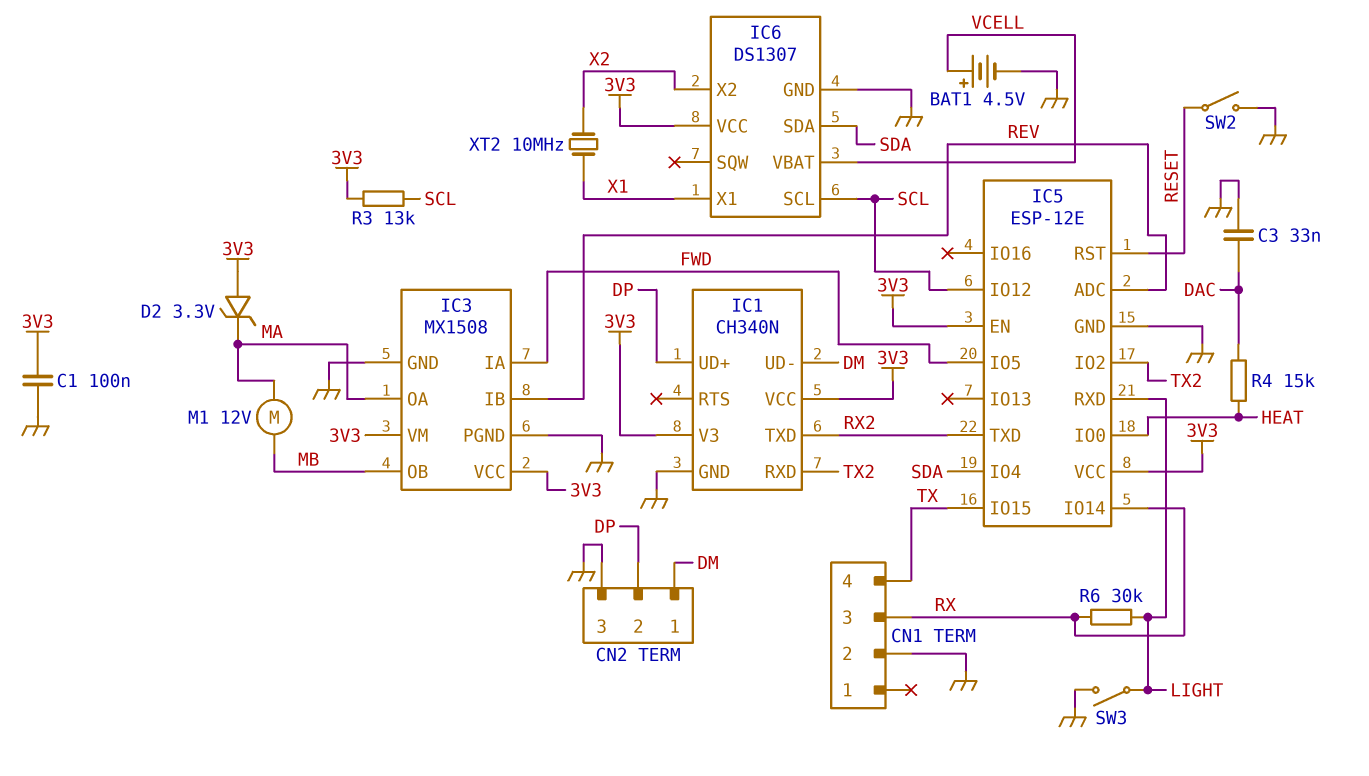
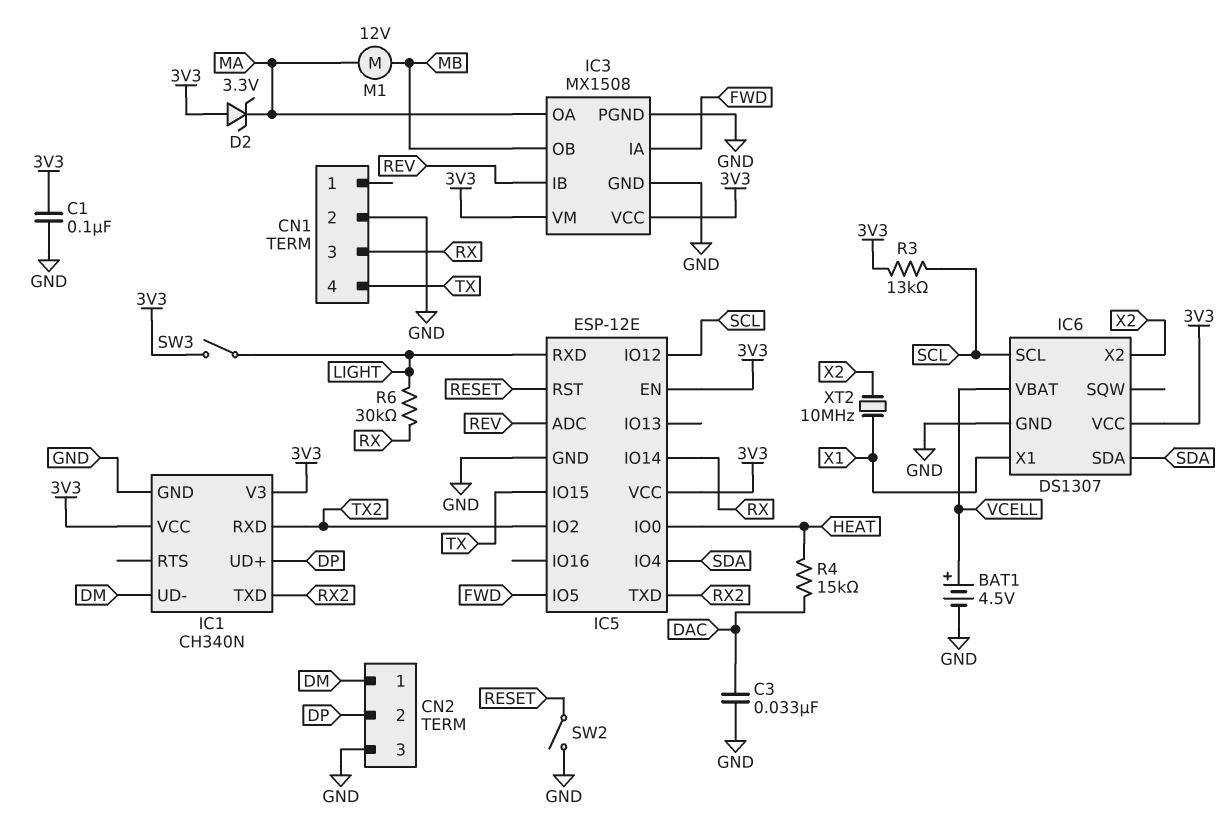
SW3: switch (GND, LIGHT) -> switch (3V3, LIGHT)

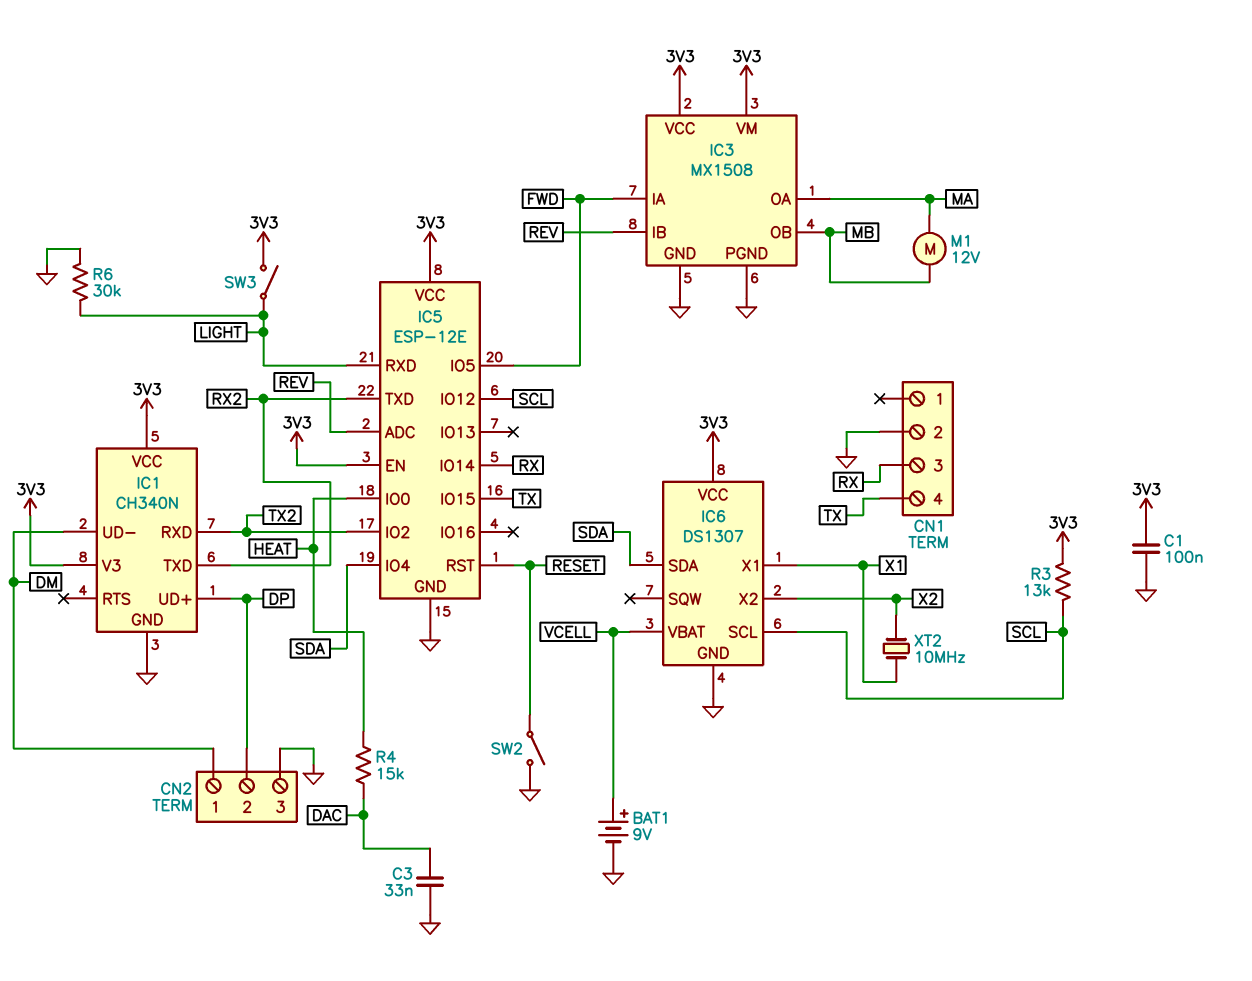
BAT1: 4.5V (plus VCELL, minus GND) -> 9V (plus VCELL, minus GND)
D2: zener 3.3V (A 3V3, K MA) -> none
R6: 30k (LIGHT, RX) -> 30k (GND, LIGHT)

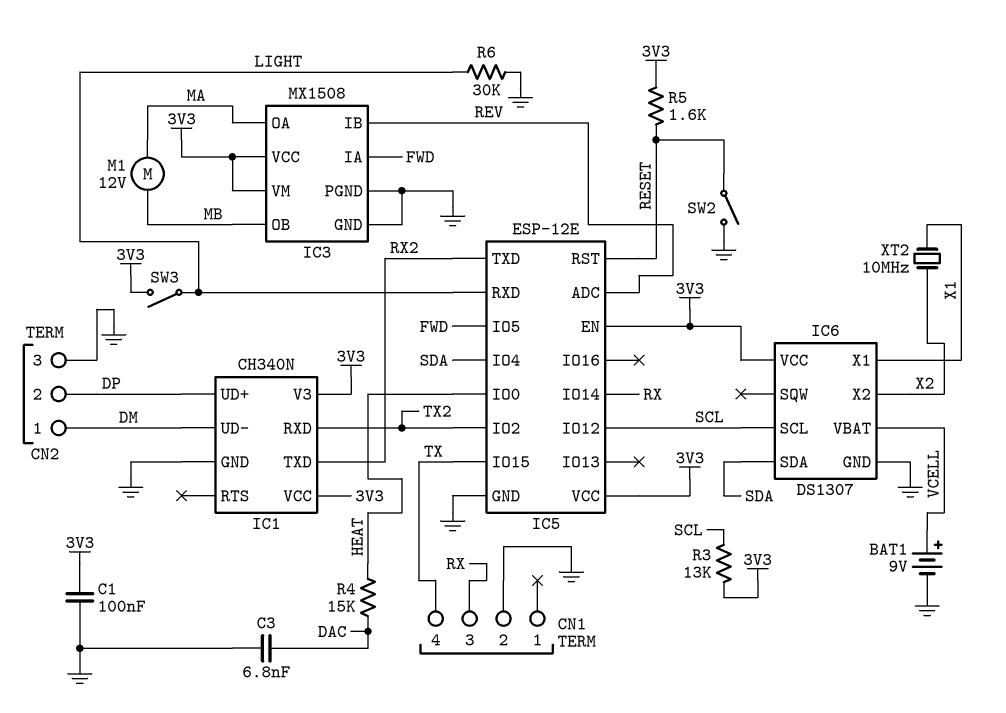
C3: 33nF (DAC, GND) -> 6.8nF (DAC, GND)
R5: none -> 1.6k (3V3, RESET)

